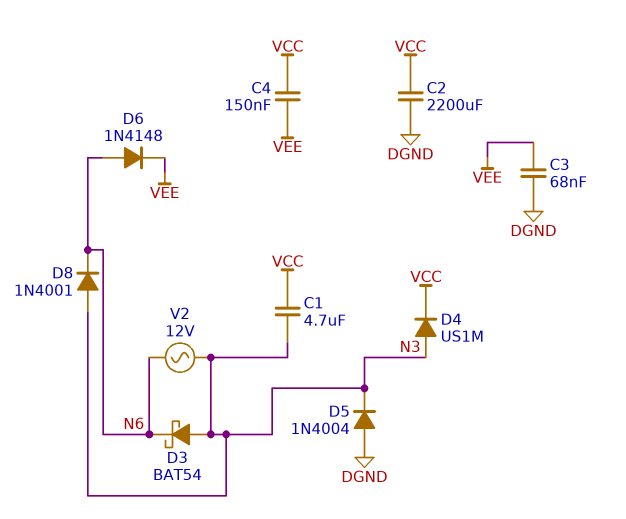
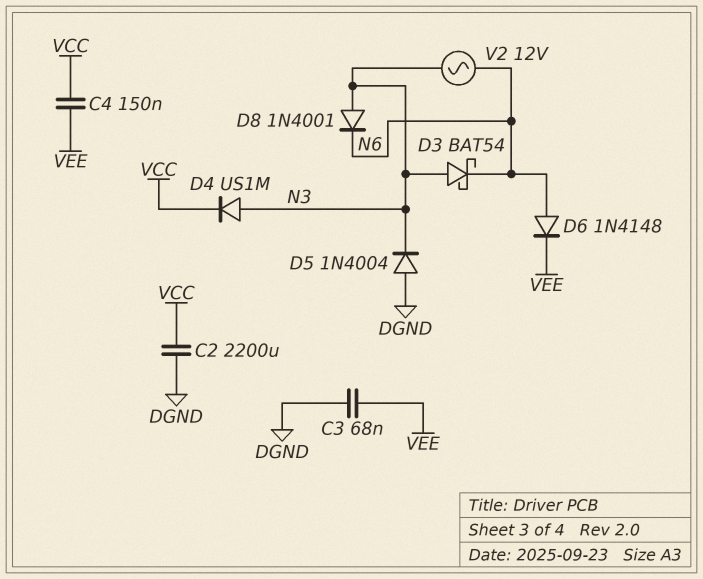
C1: 4.7uF (N3, VCC) -> none

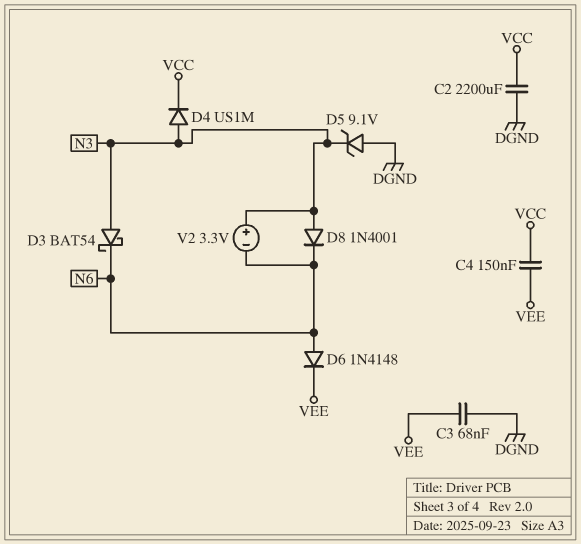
D5: diode 1N4004 (A DGND, K N3) -> zener 9.1V (A DGND, K N3)
V2: AC 12V (N3, N6) -> 3.3V (plus N3, minus N6)

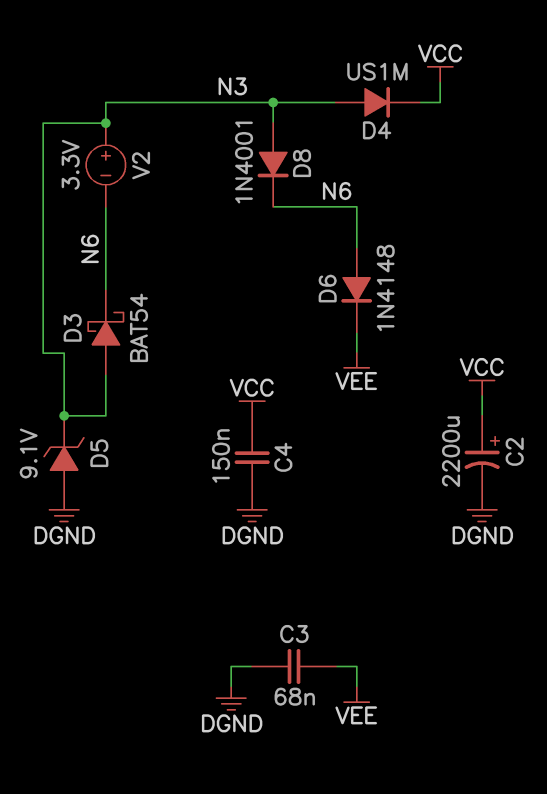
C2: 2200uF (DGND, VCC) -> 2200uF (plus VCC, minus DGND)
C4: 150nF (VCC, VEE) -> 150nF (DGND, VCC)

